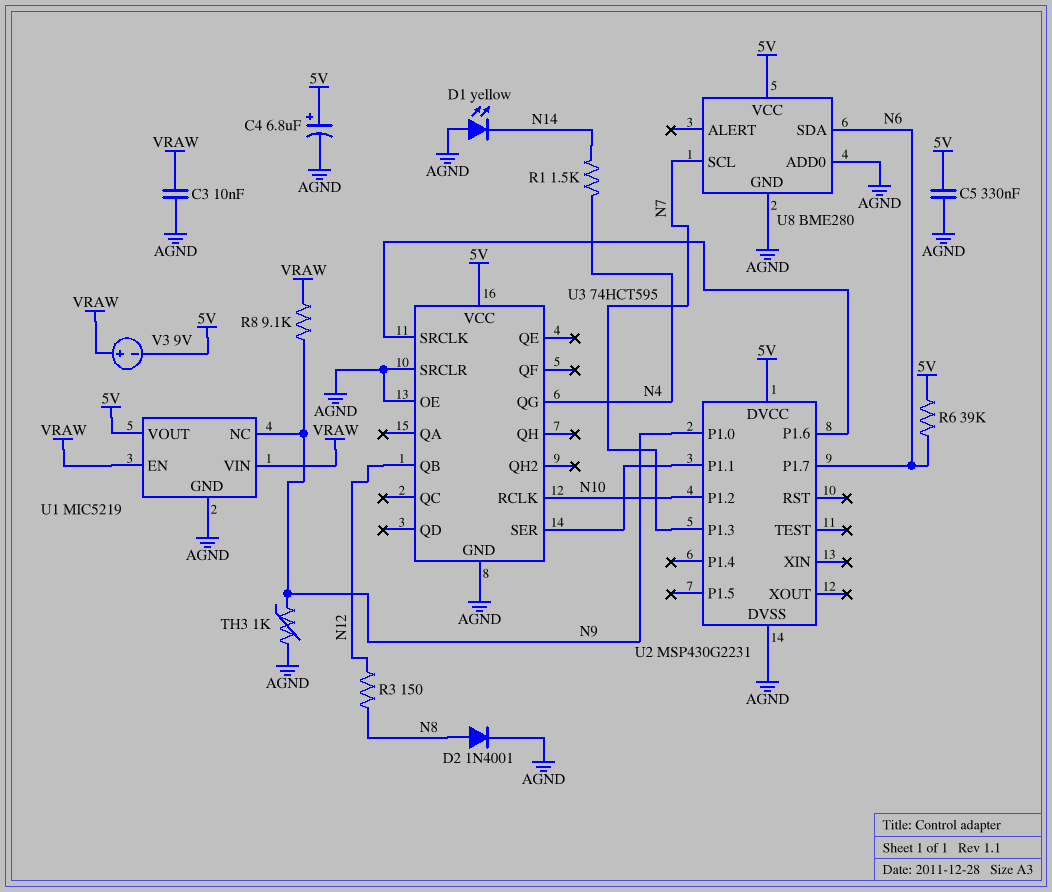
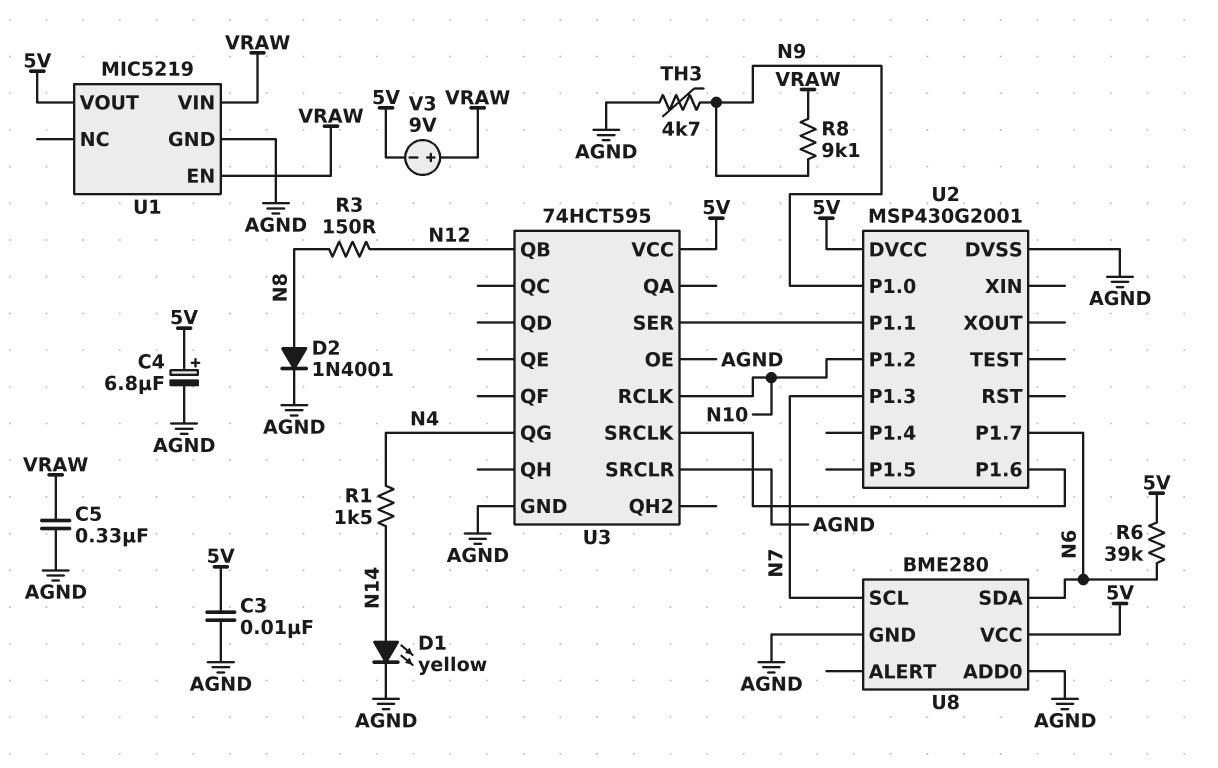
C3: 10nF (AGND, VRAW) -> 10nF (5V, AGND)
C5: 330nF (5V, AGND) -> 330nF (AGND, VRAW)
D1: LED yellow (A AGND, K N14) -> LED yellow (A N14, K AGND)
TH3: 1k (AGND, N9) -> 4.7k (AGND, N9)
U1 pin NC: N9 -> none
U2: MSP430G2231 -> MSP430G2001

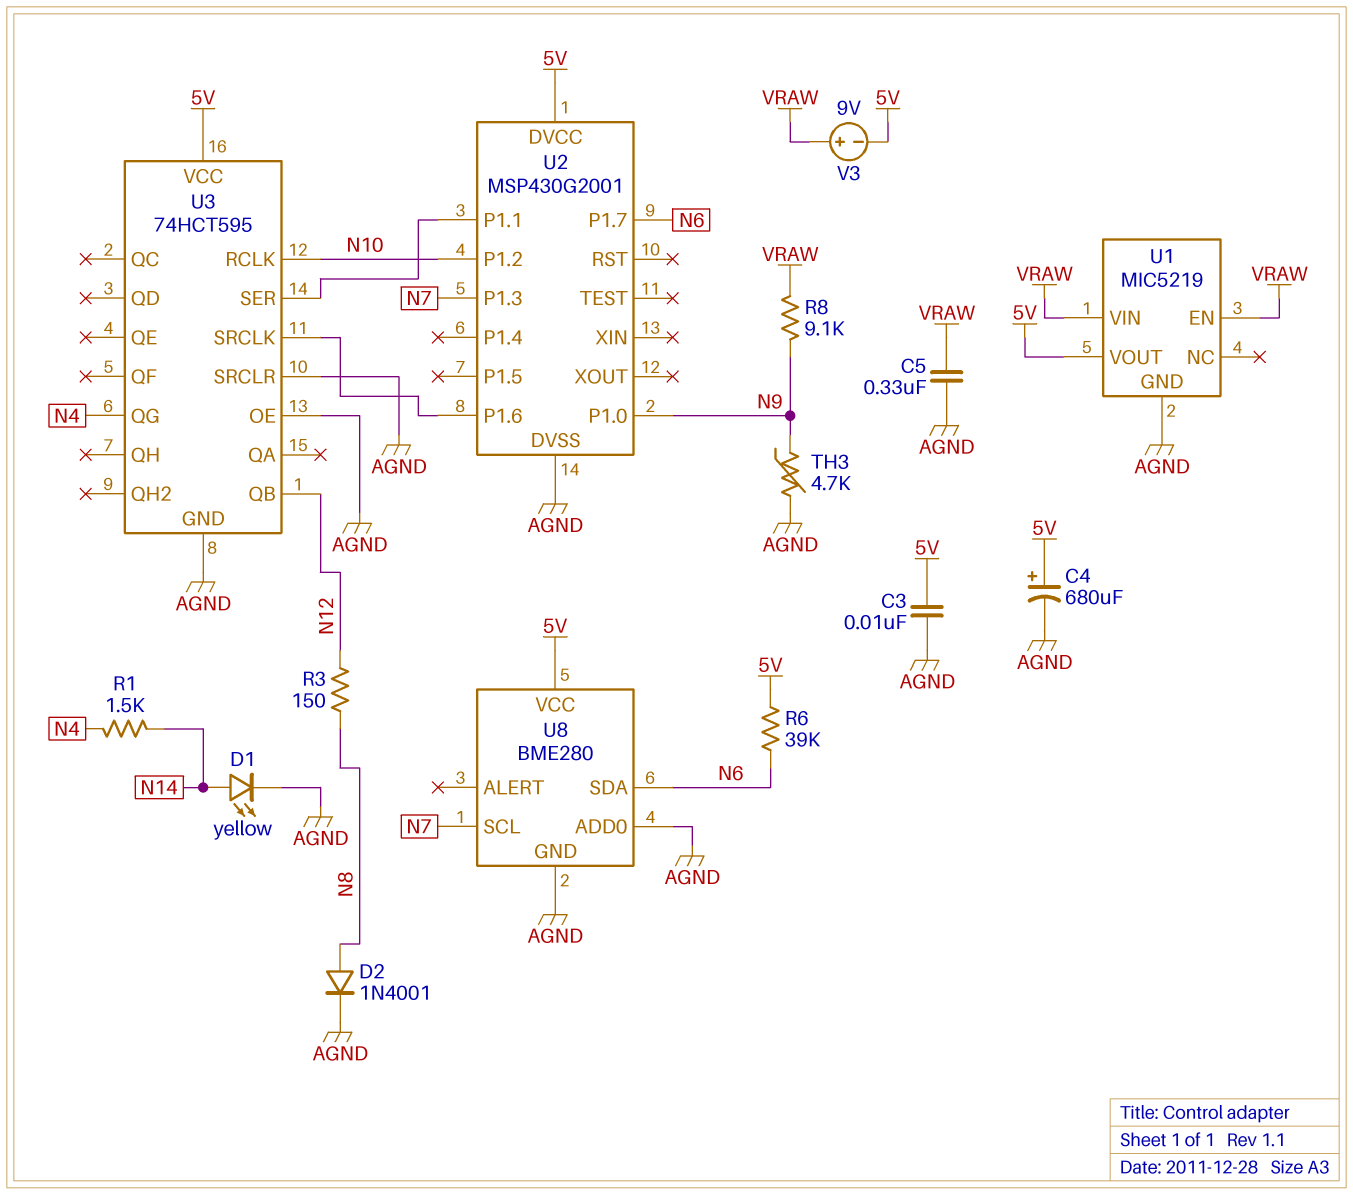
C4: 6.8uF (plus 5V, minus AGND) -> 680uF (plus 5V, minus AGND)

